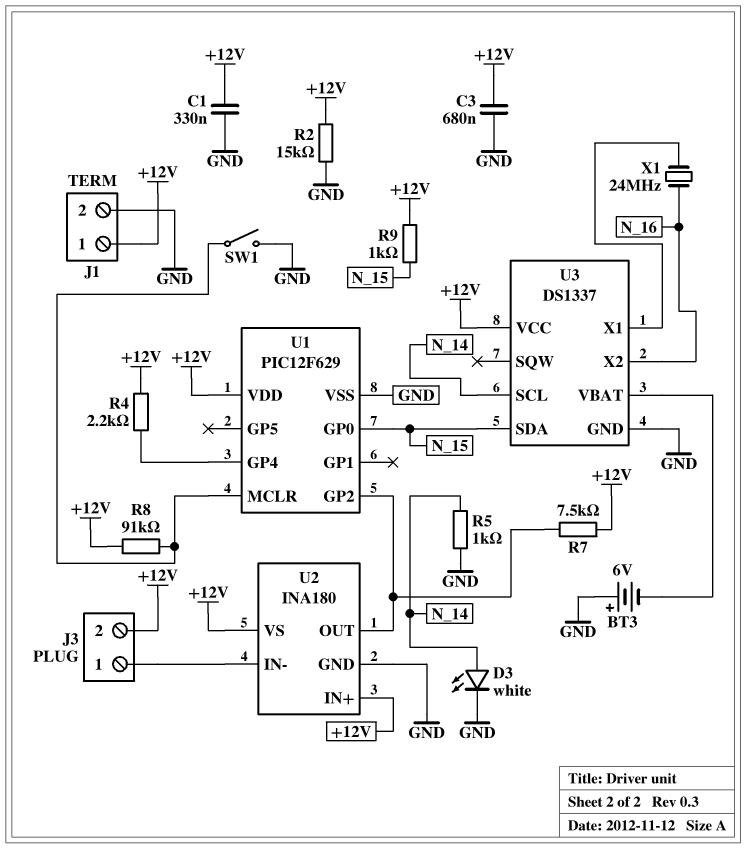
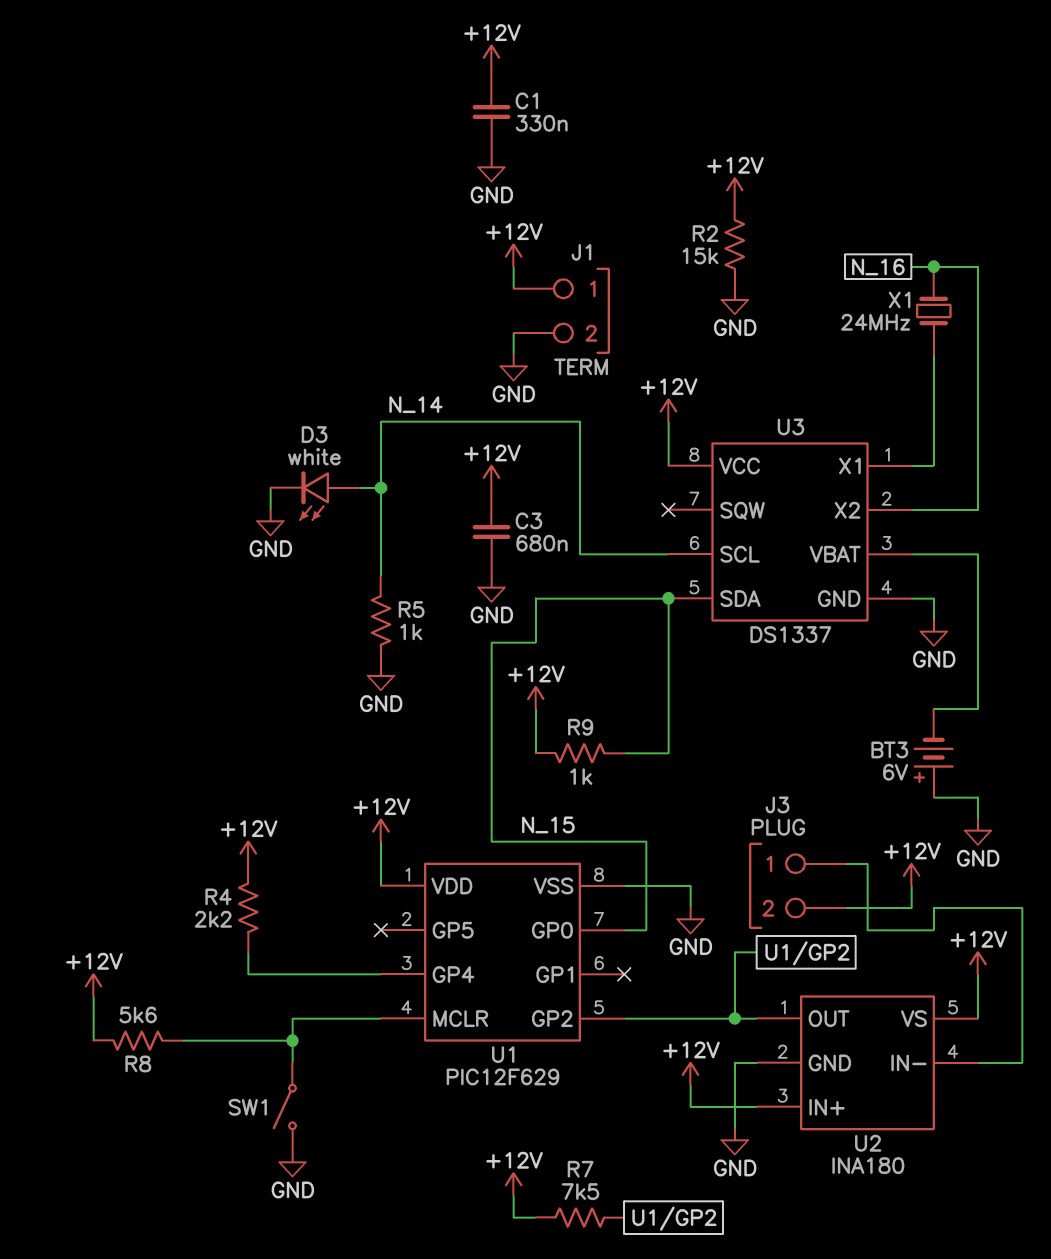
R8: 91k (+12V, U1/MCLR) -> 5.6k (+12V, U1/MCLR)

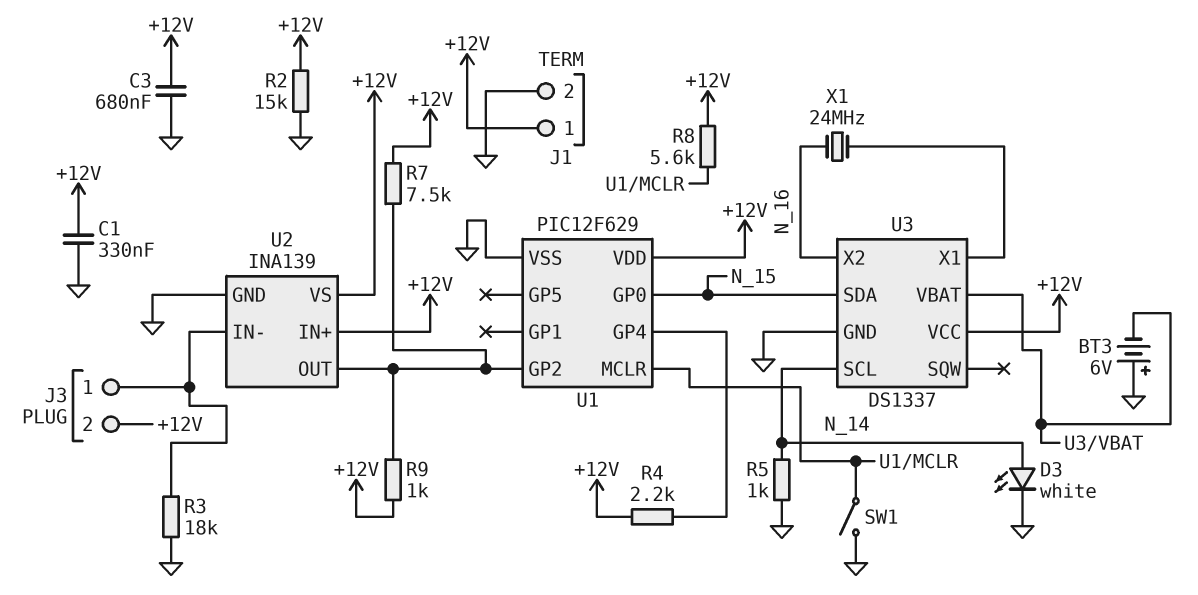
R3: none -> 18k (GND, J3/1)
R9: 1k (+12V, N_15) -> 1k (+12V, U1/GP2)
U2: INA180 -> INA139

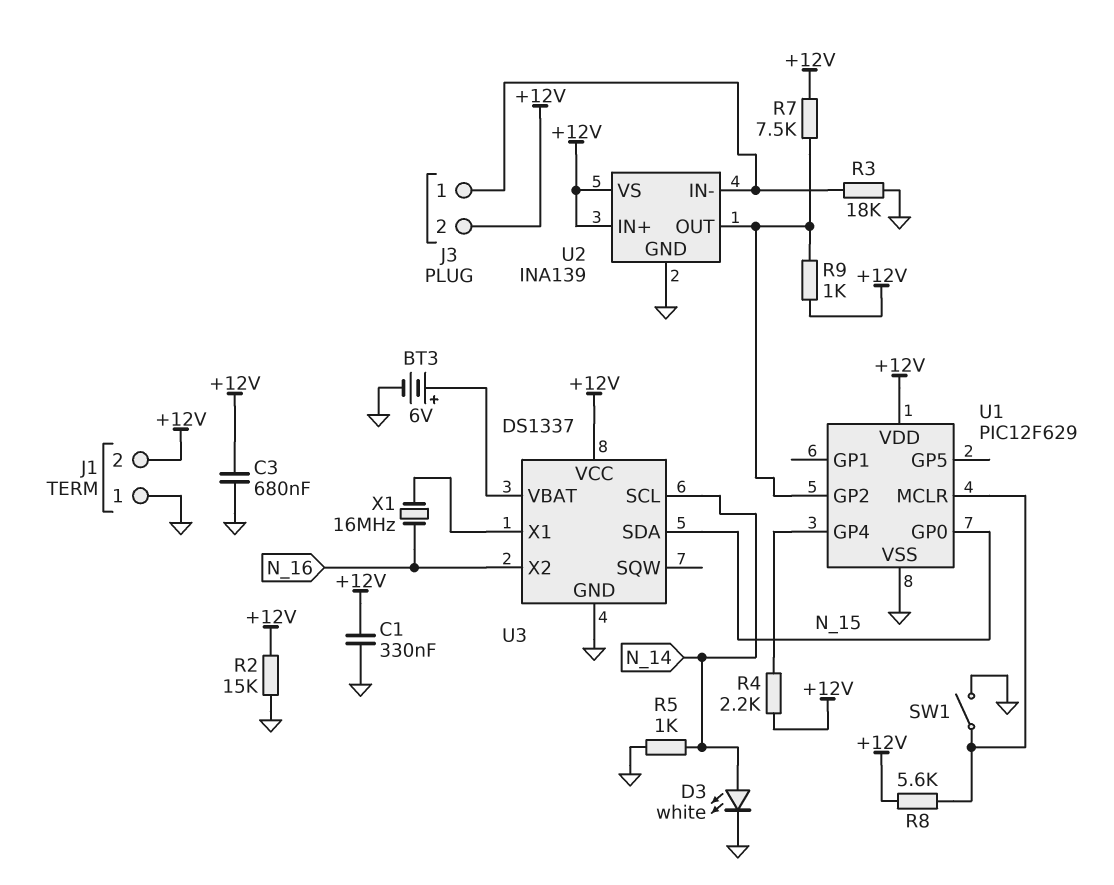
BT3: 6V (plus GND, minus U3/VBAT) -> 6V (plus U3/VBAT, minus GND)
J1 pin 1: +12V -> GND
J1 pin 2: GND -> +12V
X1: 24MHz (N_16, U3/X1) -> 16MHz (N_16, U3/X1)

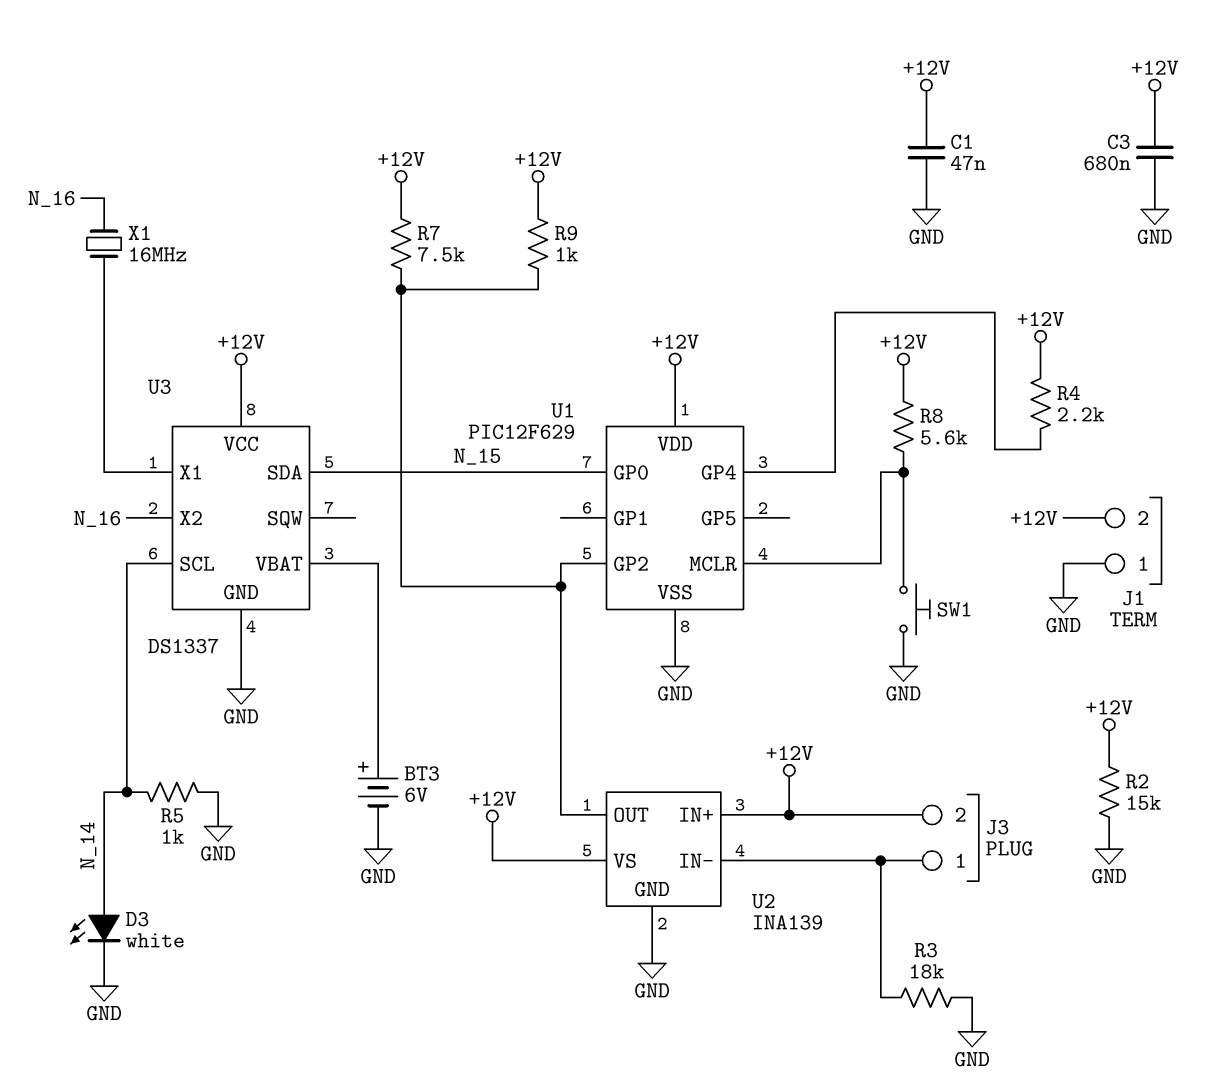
C1: 330nF (+12V, GND) -> 47nF (+12V, GND)
SW1: switch (GND, U1/MCLR) -> button (GND, U1/MCLR)

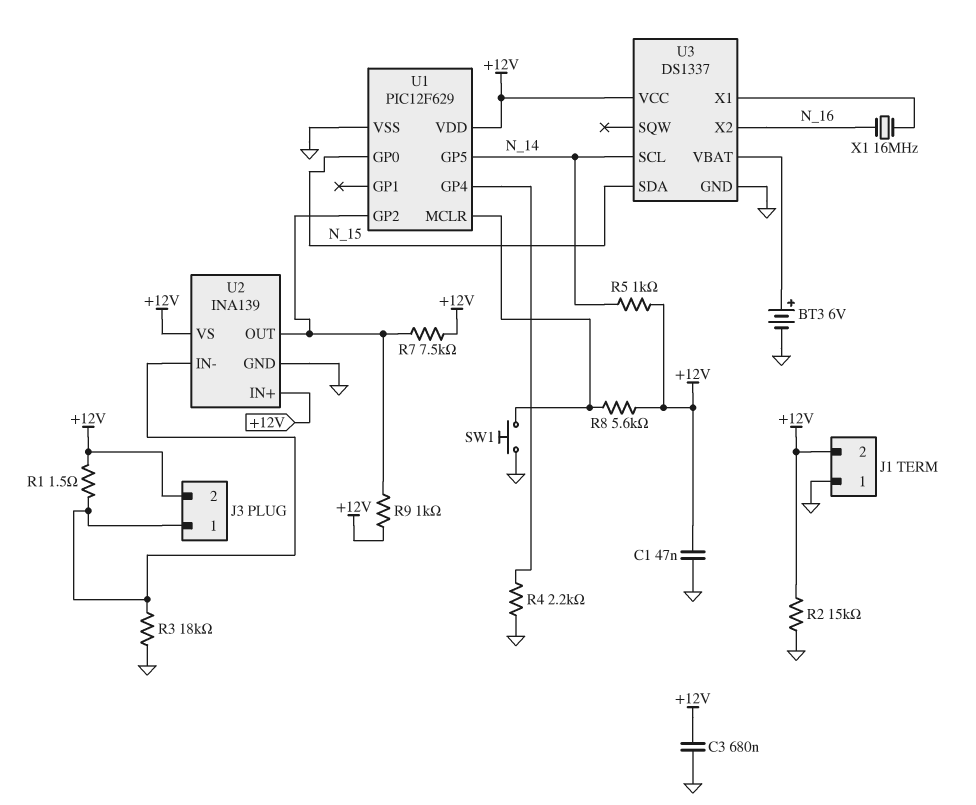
D3: LED white (A N_14, K GND) -> none
R1: none -> 1.5 (+12V, J3/1)
R4: 2.2k (+12V, U1/GP4) -> 2.2k (GND, U1/GP4)
R5: 1k (GND, N_14) -> 1k (+12V, N_14)
U1 pin GP5: none -> N_14

